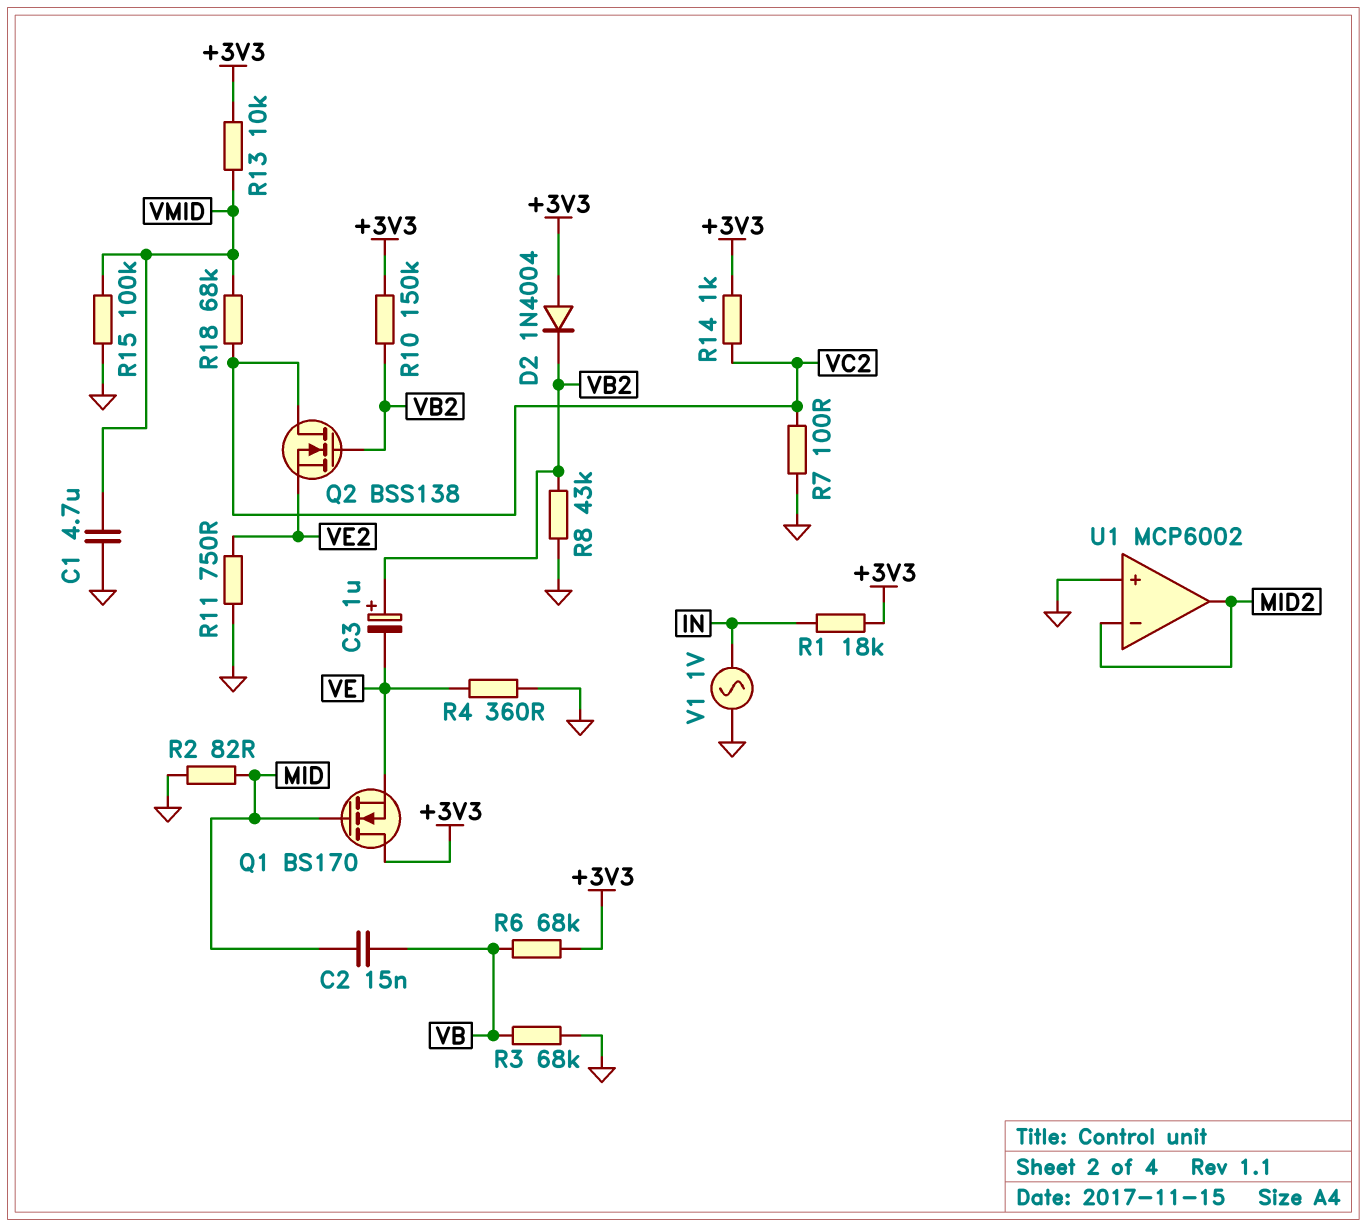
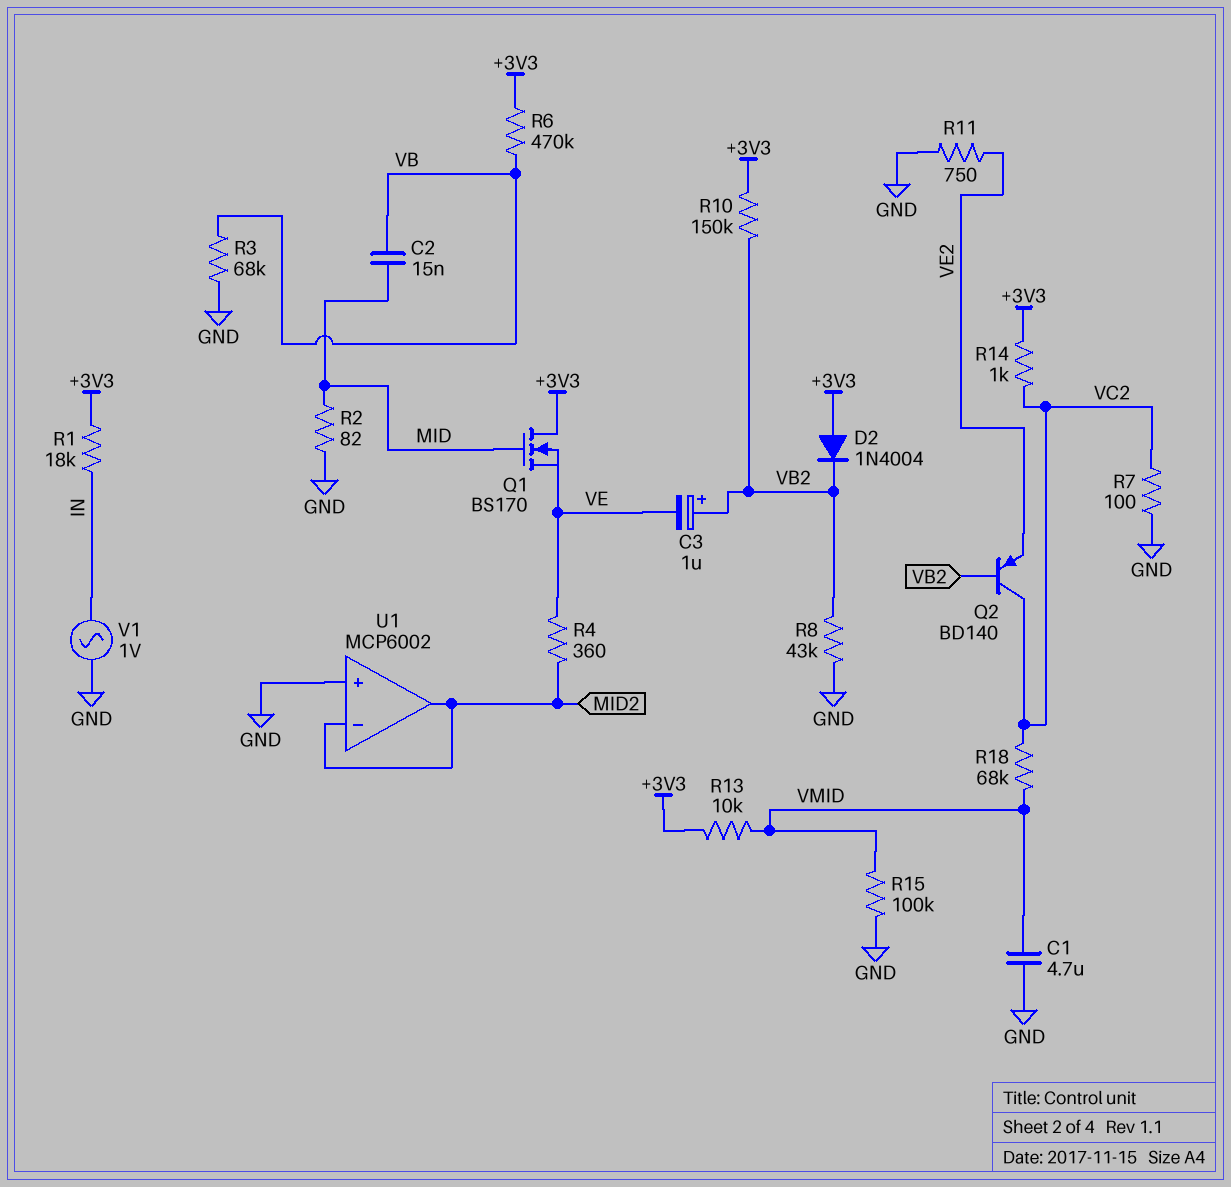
Q2: NMOS BSS138 (G VB2, D VC2, S VE2) -> PNP BD140 (B VB2, C VC2, E VE2)
R4: 360 (GND, VE) -> 360 (MID2, VE)
R6: 68k (+3V3, VB) -> 470k (+3V3, VB)

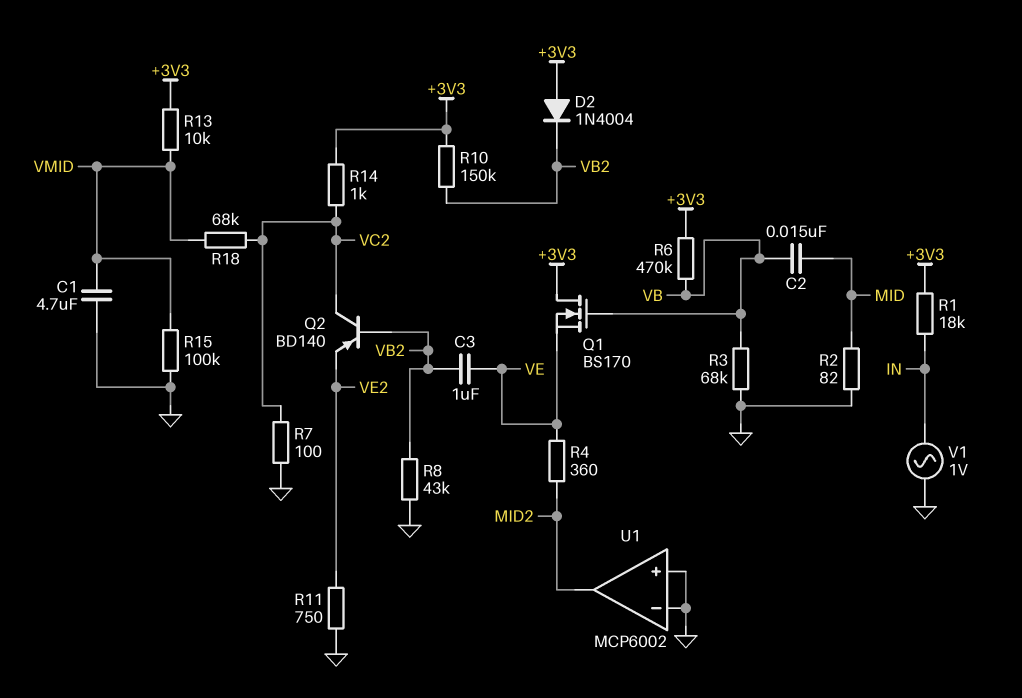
C3: 1uF (plus VB2, minus VE) -> 1uF (VB2, VE)
Q1: NMOS BS170 (G MID, D +3V3, S VE) -> NMOS BS170 (G VB, D +3V3, S VE)
U1 pin in-: MID2 -> GND

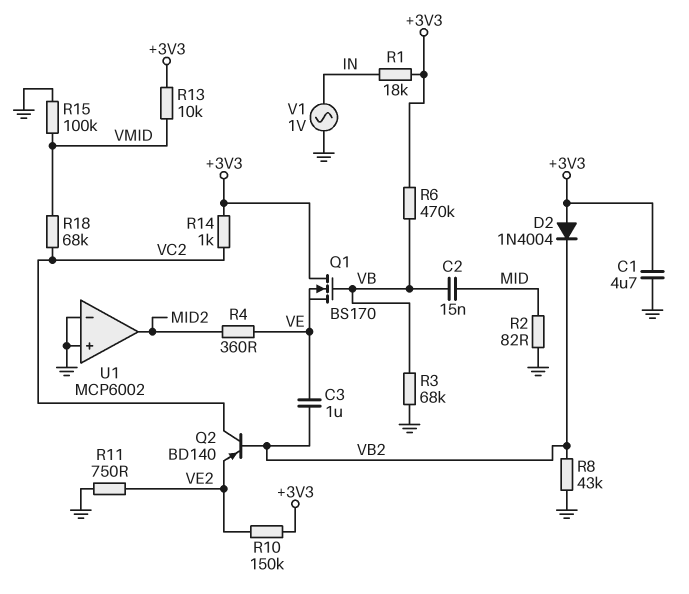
C1: 4.7uF (GND, VMID) -> 4.7uF (+3V3, GND)
R7: 100 (GND, VC2) -> none
R10: 150k (+3V3, VB2) -> 150k (+3V3, VE2)

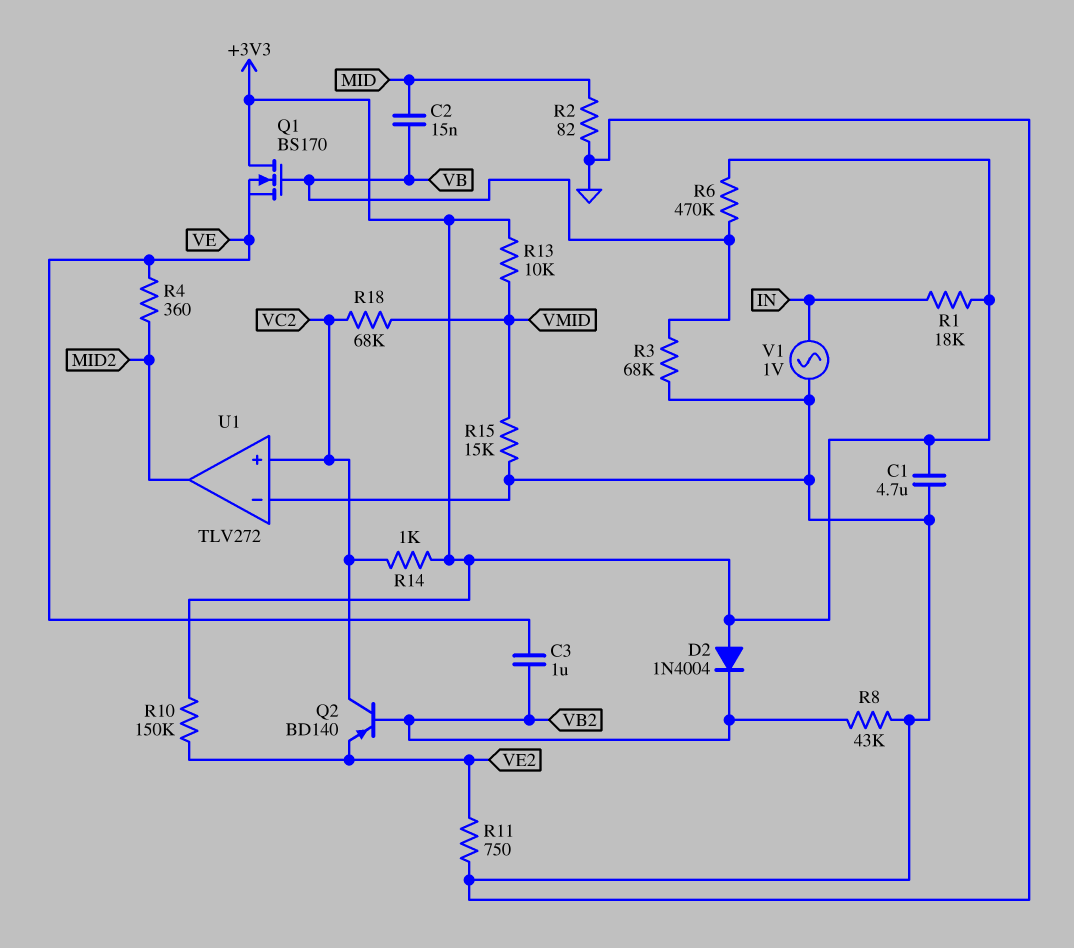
R15: 100k (GND, VMID) -> 15k (GND, VMID)
U1: MCP6002 -> TLV272
U1 pin in+: GND -> VC2

